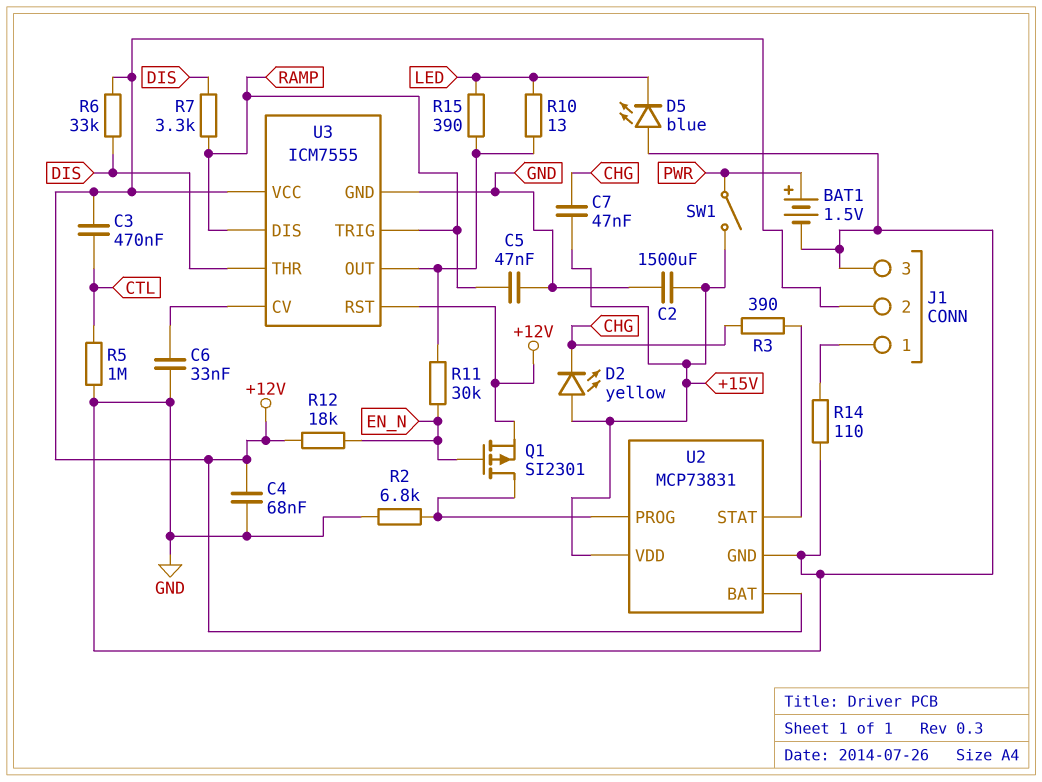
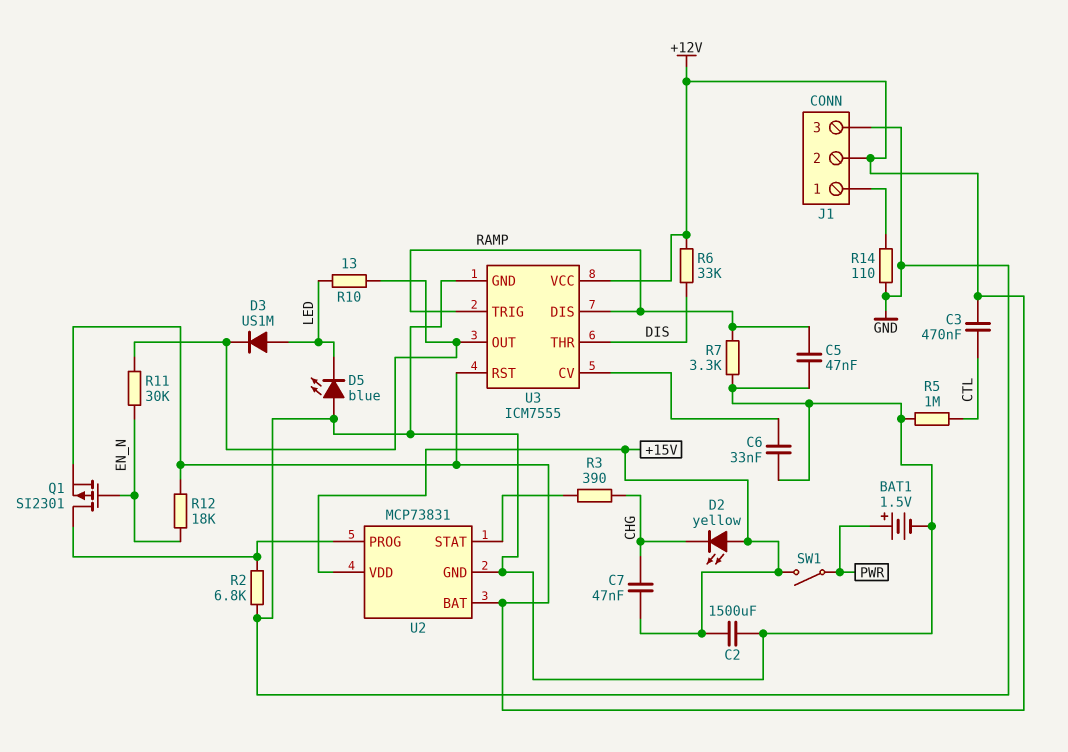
C4: 68nF (+12V, GND) -> none
D3: none -> diode US1M (A LED, K U3/OUT)
R7: 3.3k (DIS, RAMP) -> 3.3k (GND, RAMP)
R15: 390 (LED, U3/OUT) -> none

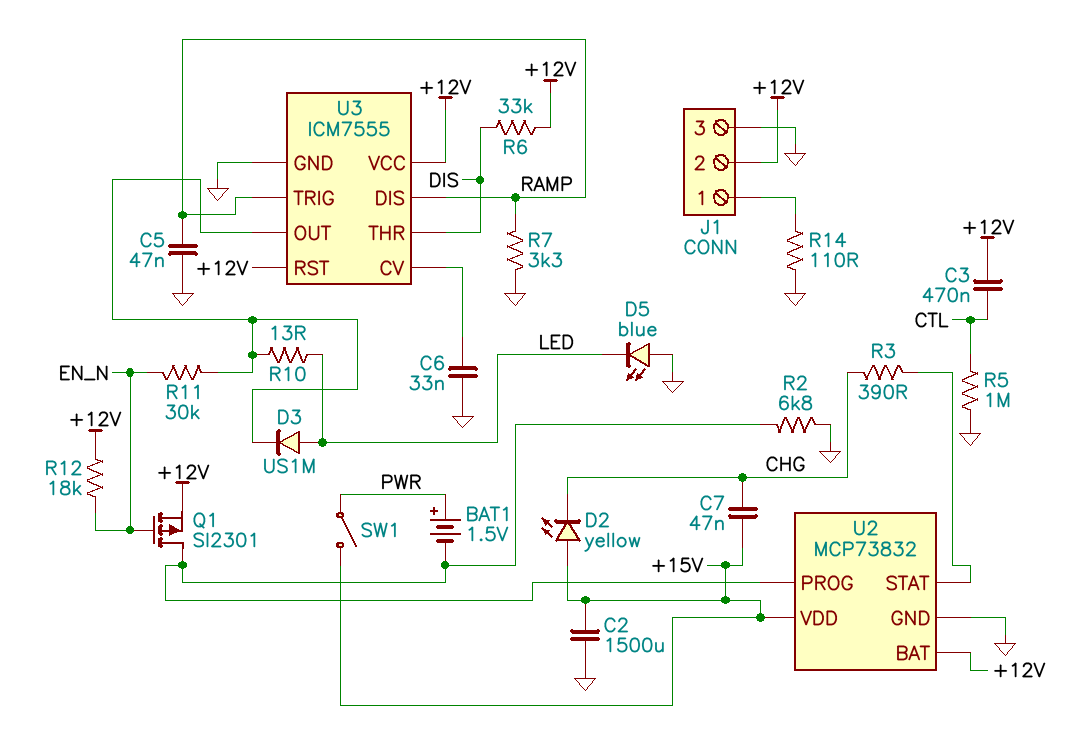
BAT1: 1.5V (plus PWR, minus GND) -> 1.5V (plus PWR, minus U2/PROG)
U2: MCP73831 -> MCP73832

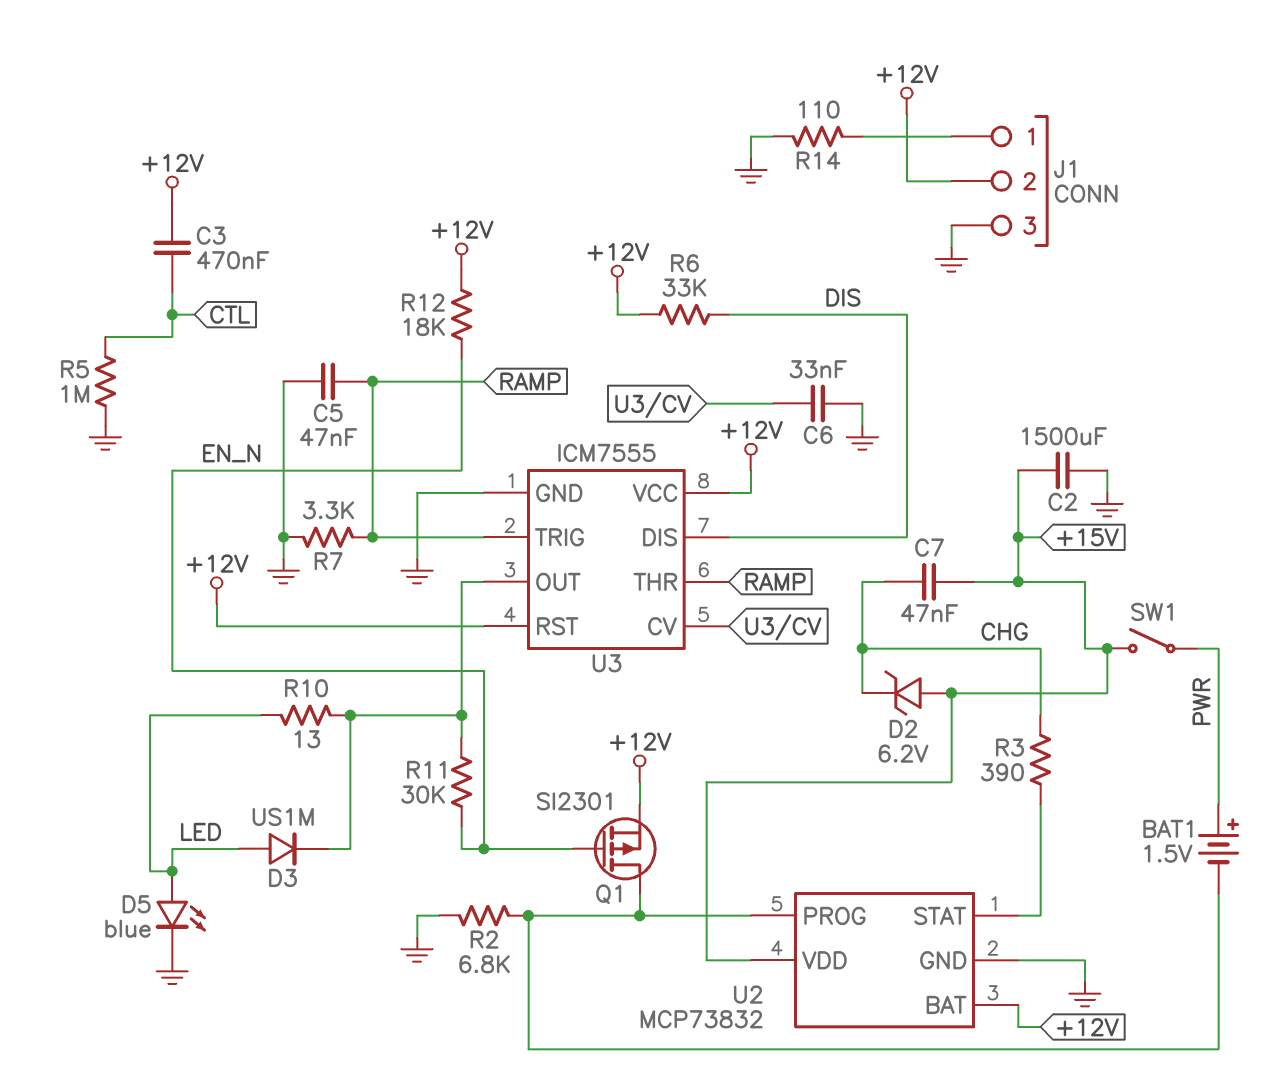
D2: LED yellow (A +15V, K CHG) -> zener 6.2V (A +15V, K CHG)
D5: LED blue (A GND, K LED) -> LED blue (A LED, K GND)
U3 pin DIS: RAMP -> DIS
U3 pin THR: DIS -> RAMP

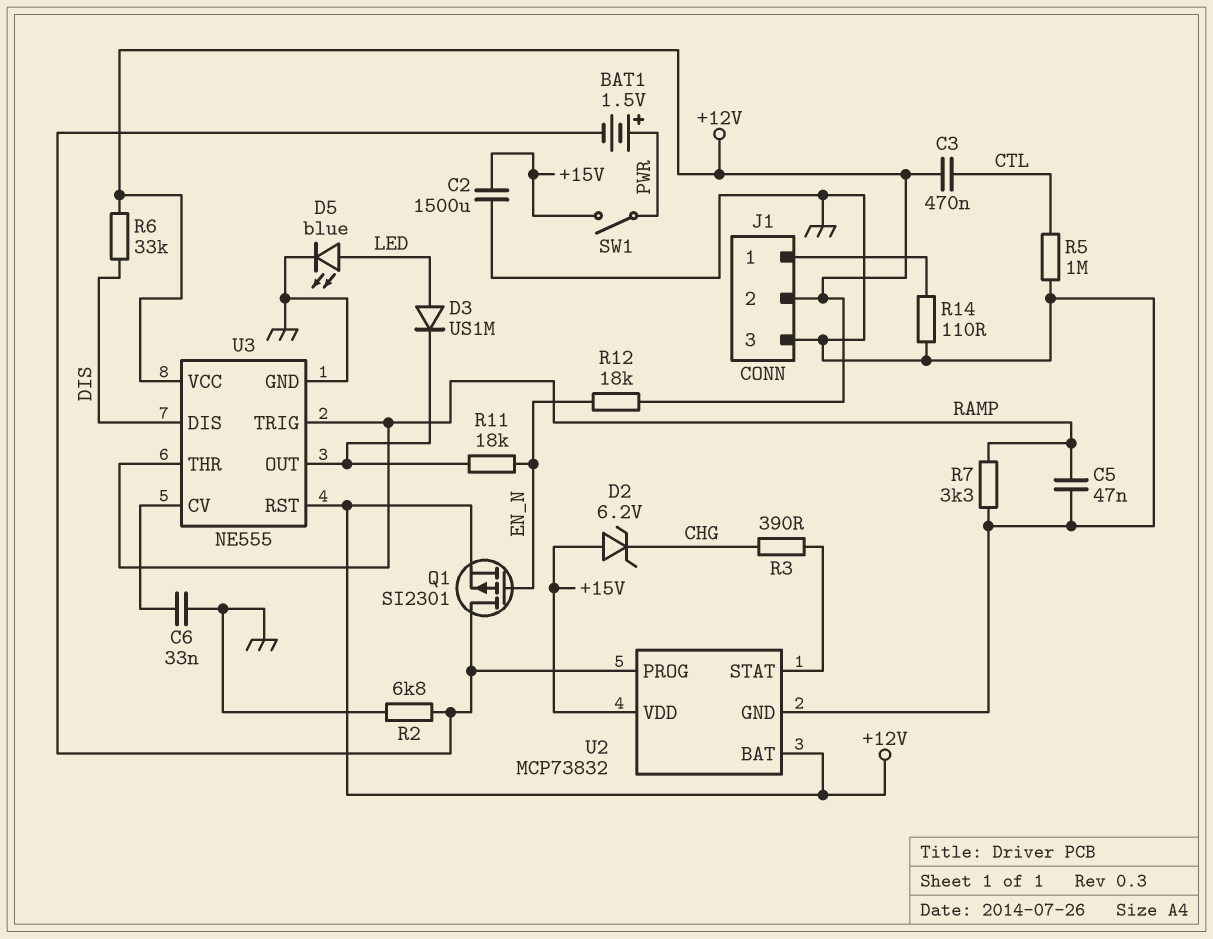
C7: 47nF (+15V, CHG) -> none
R10: 13 (LED, U3/OUT) -> none
R11: 30k (EN_N, U3/OUT) -> 18k (EN_N, U3/OUT)
U3: ICM7555 -> NE555

